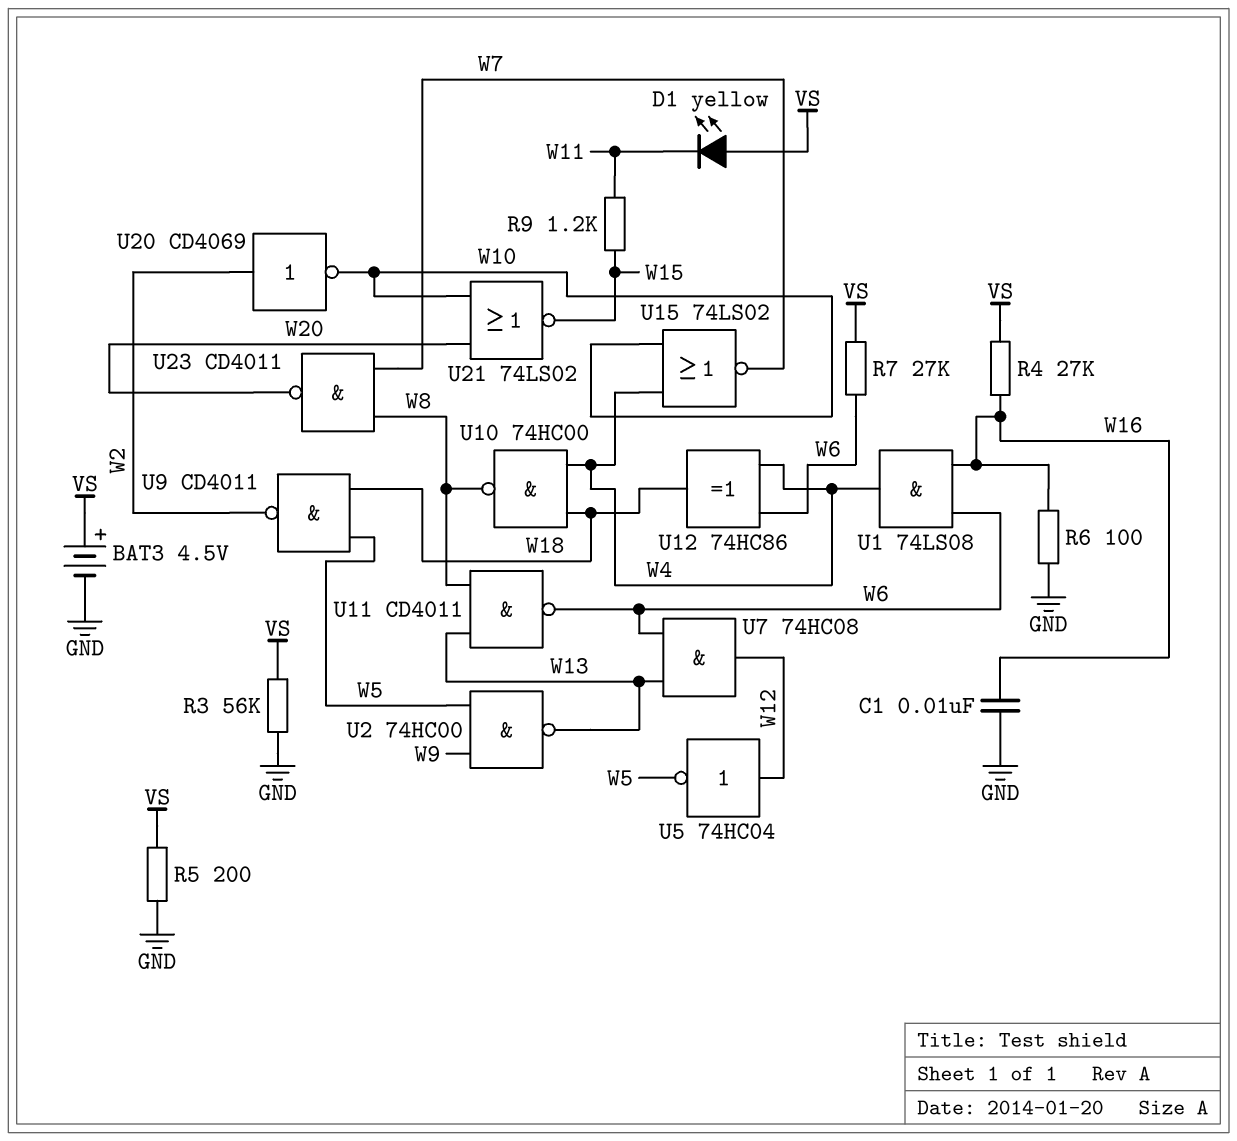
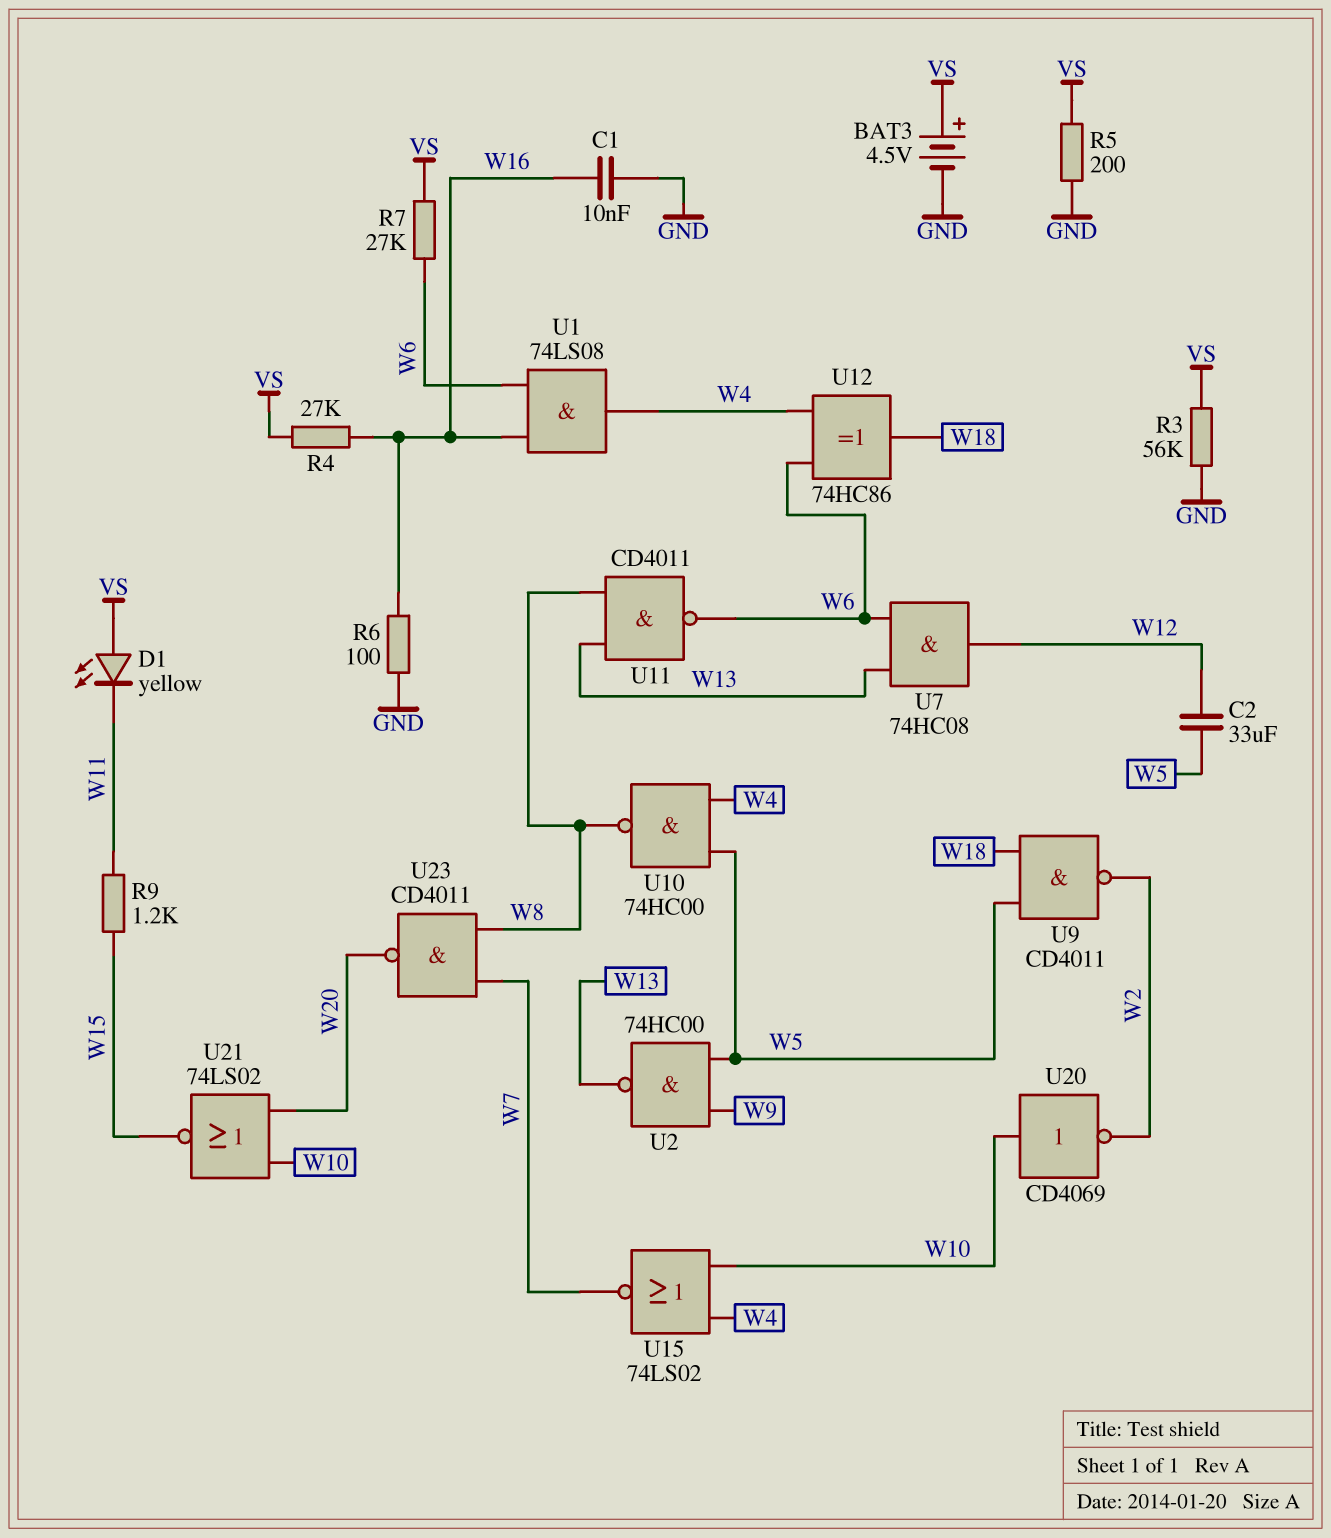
C2: none -> 33uF (W5, W12)
U5: NOT 74HC04 (in W12, out W5) -> none
U10: NAND 74HC00 (in W4, in W18, out W8) -> NAND 74HC00 (in W4, in W5, out W8)
U20: NOT CD4069 (in W2, out W10) -> NOT CD4069 (in W10, out W2)

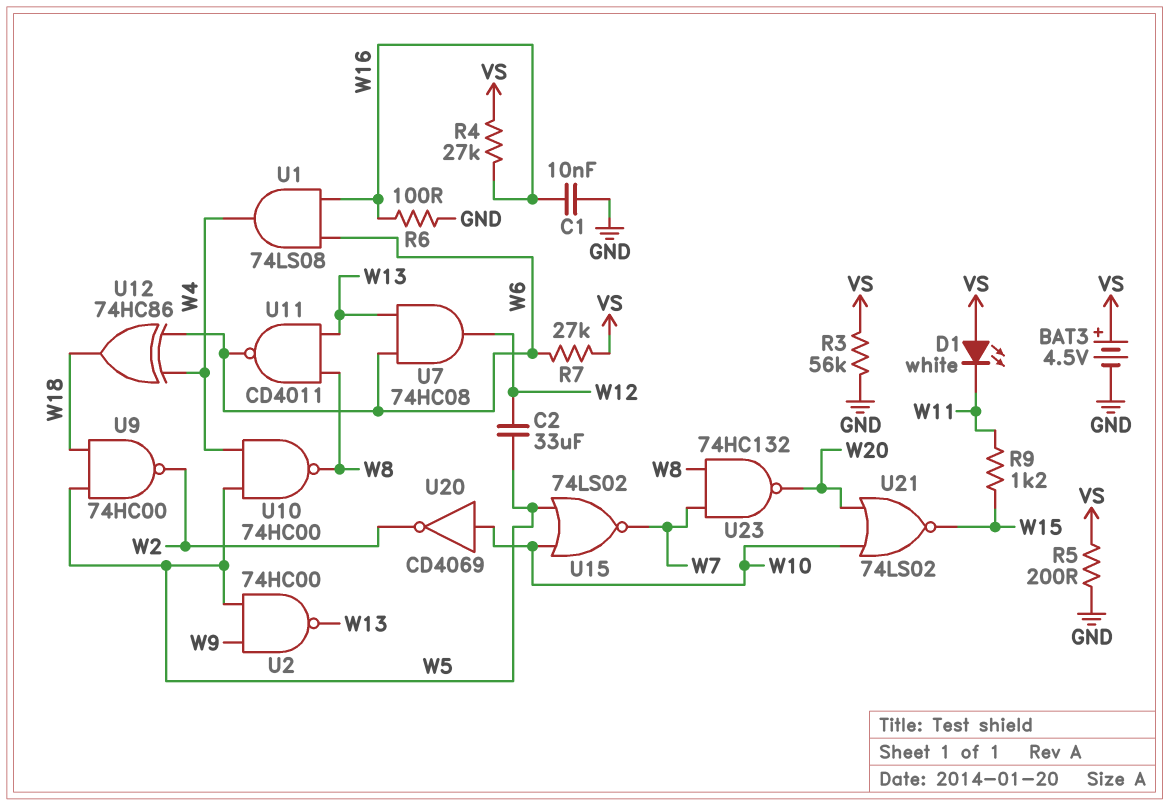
D1: LED yellow (A VS, K W11) -> LED white (A VS, K W11)
U9: NAND CD4011 (in W5, in W18, out W2) -> NAND 74HC00 (in W5, in W18, out W2)
U15: NOR 74LS02 (in W4, in W10, out W7) -> NOR 74LS02 (in W5, in W10, out W7)
U23: NAND CD4011 (in W7, in W8, out W20) -> NAND 74HC132 (in W7, in W8, out W20)

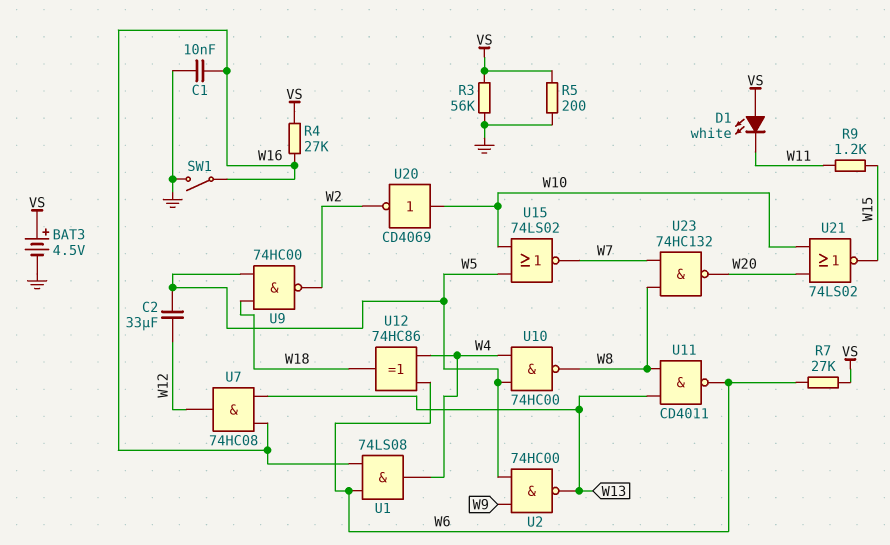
R6: 100 (GND, W16) -> none
SW1: none -> switch (GND, W16)
U7: AND 74HC08 (in W6, in W13, out W12) -> AND 74HC08 (in W13, in W16, out W12)

